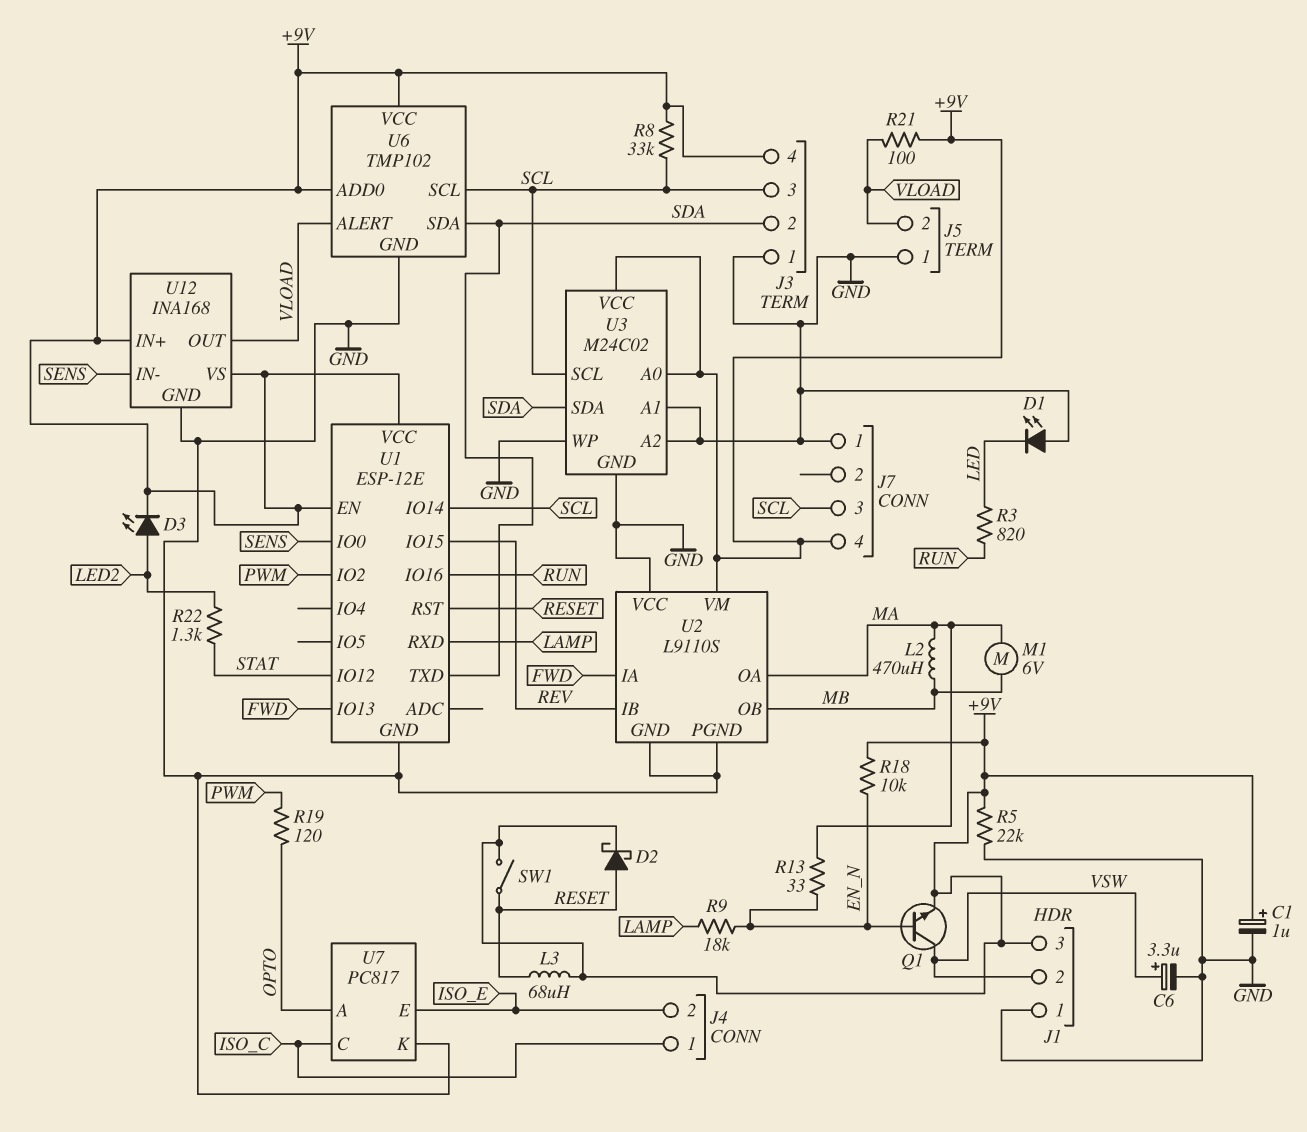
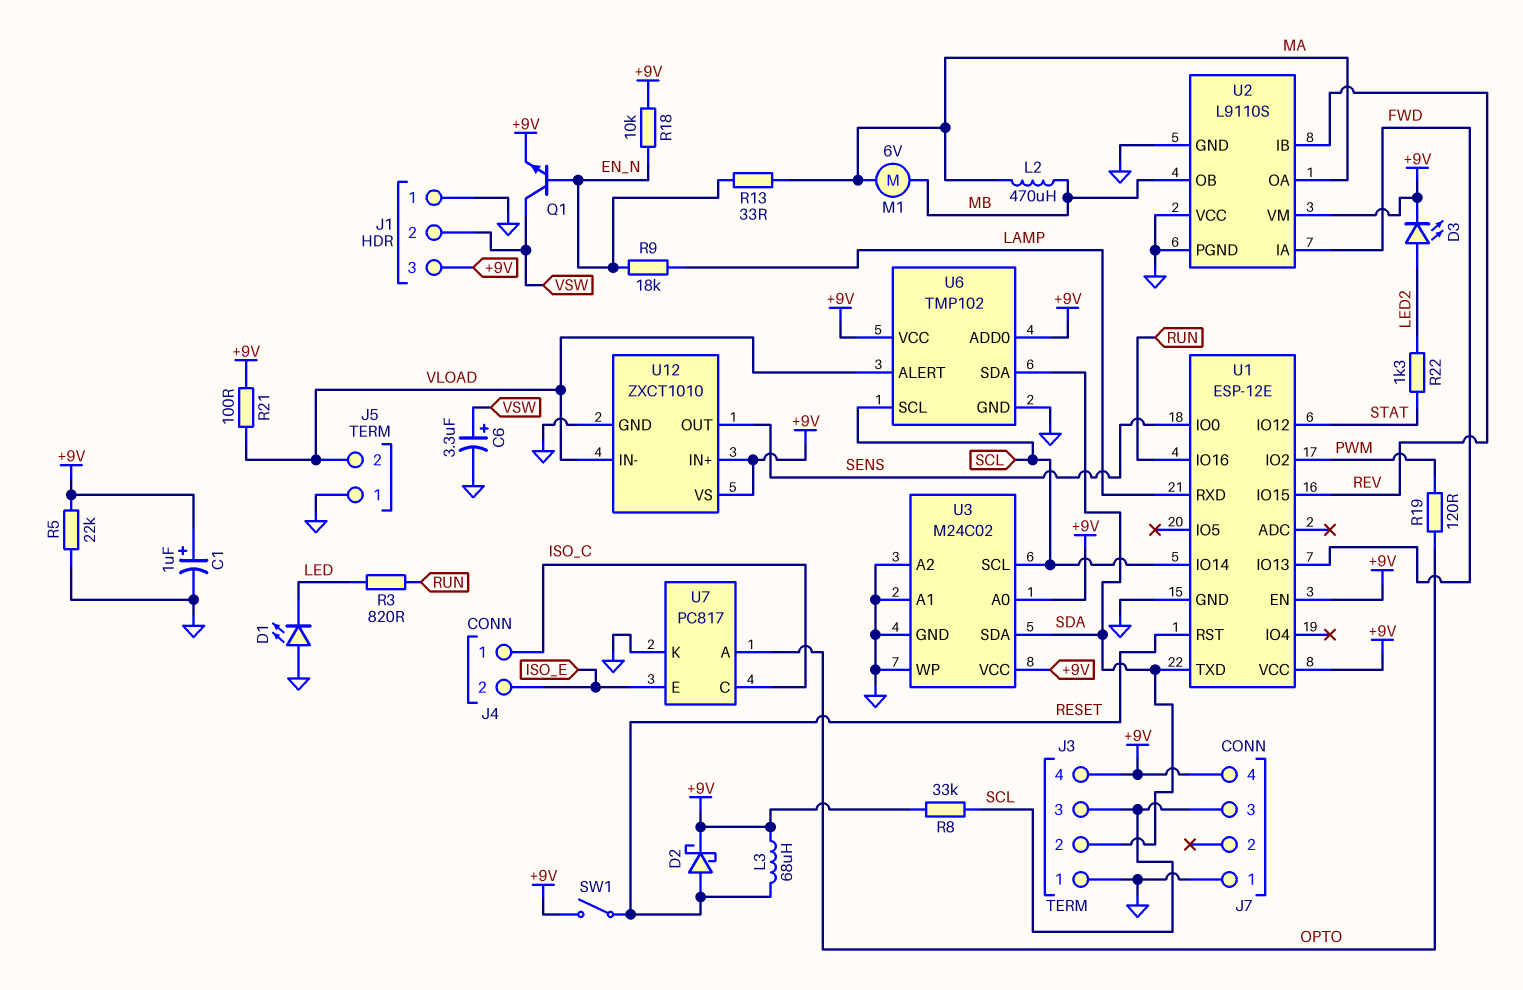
U12: INA168 -> ZXCT1010
U12 pin IN-: SENS -> VLOAD
U12 pin OUT: VLOAD -> SENS

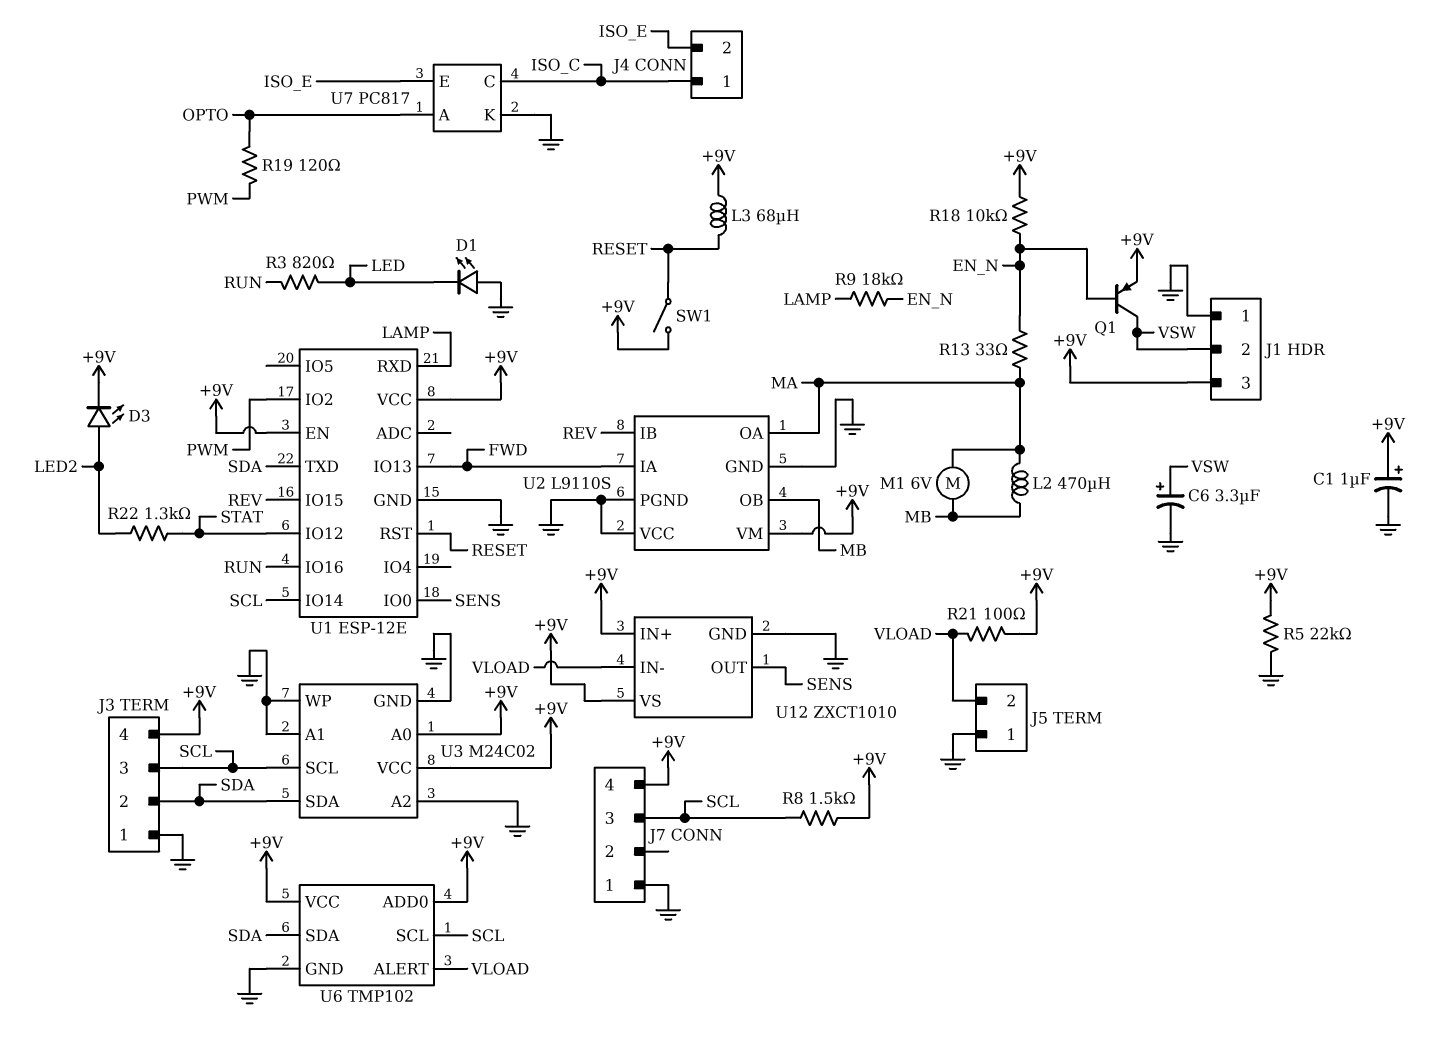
D2: schottky (A RESET, K +9V) -> none
Q1: NPN (B EN_N, C VSW, E +9V) -> PNP (B EN_N, C VSW, E +9V)
R8: 33k (+9V, SCL) -> 1.5k (+9V, SCL)

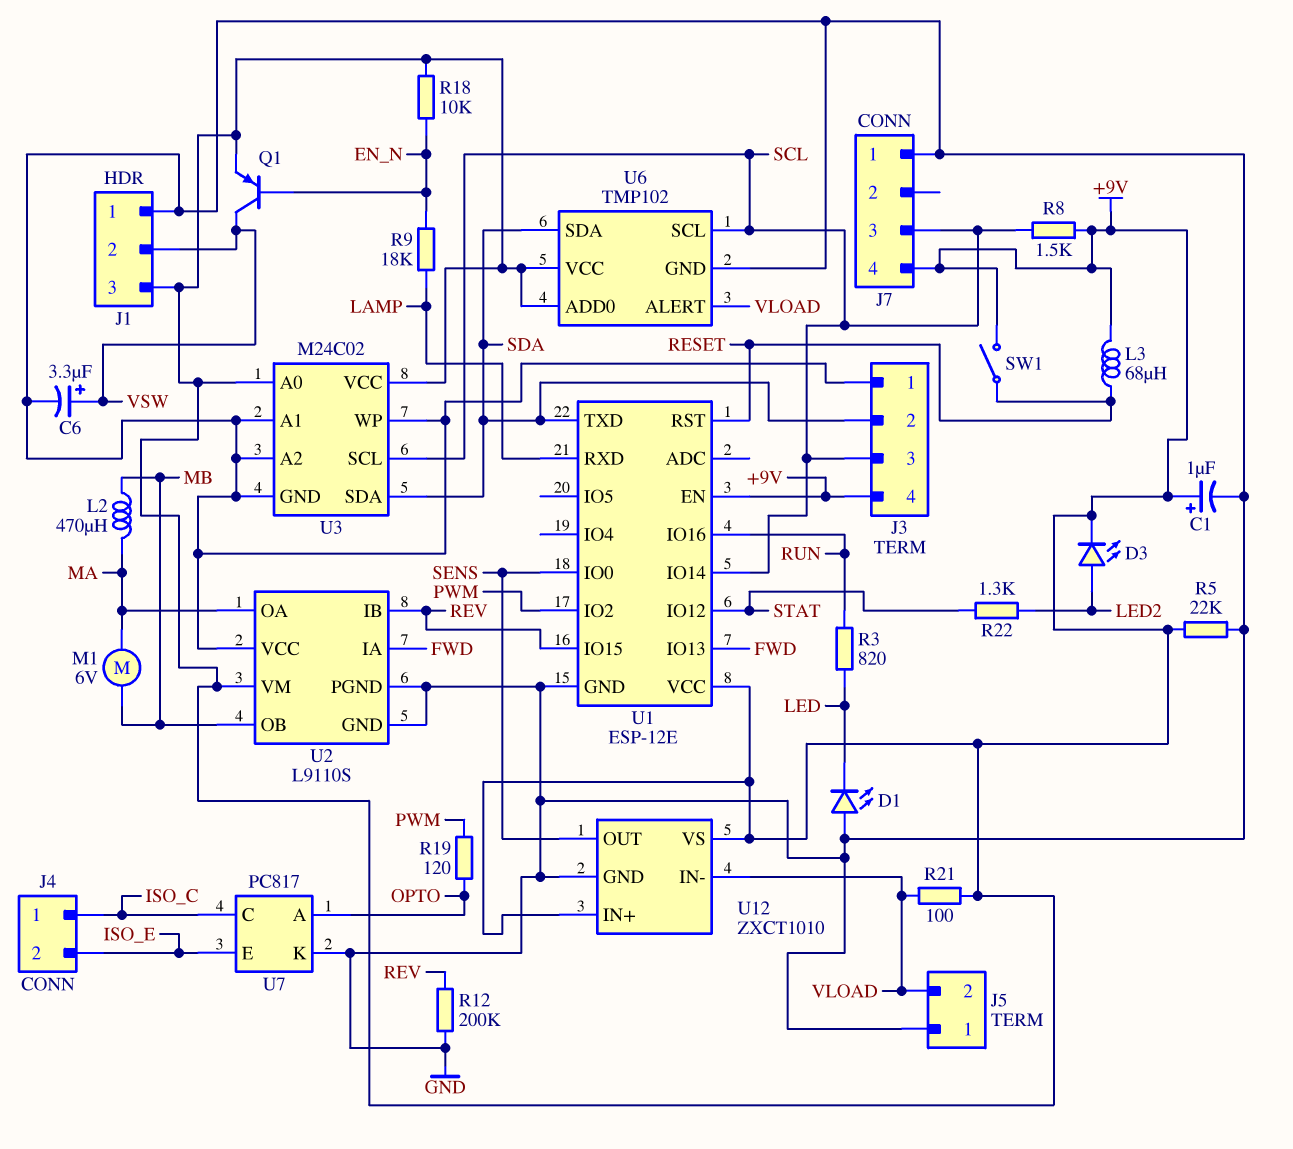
R12: none -> 200k (GND, REV)
R13: 33 (EN_N, MA) -> none

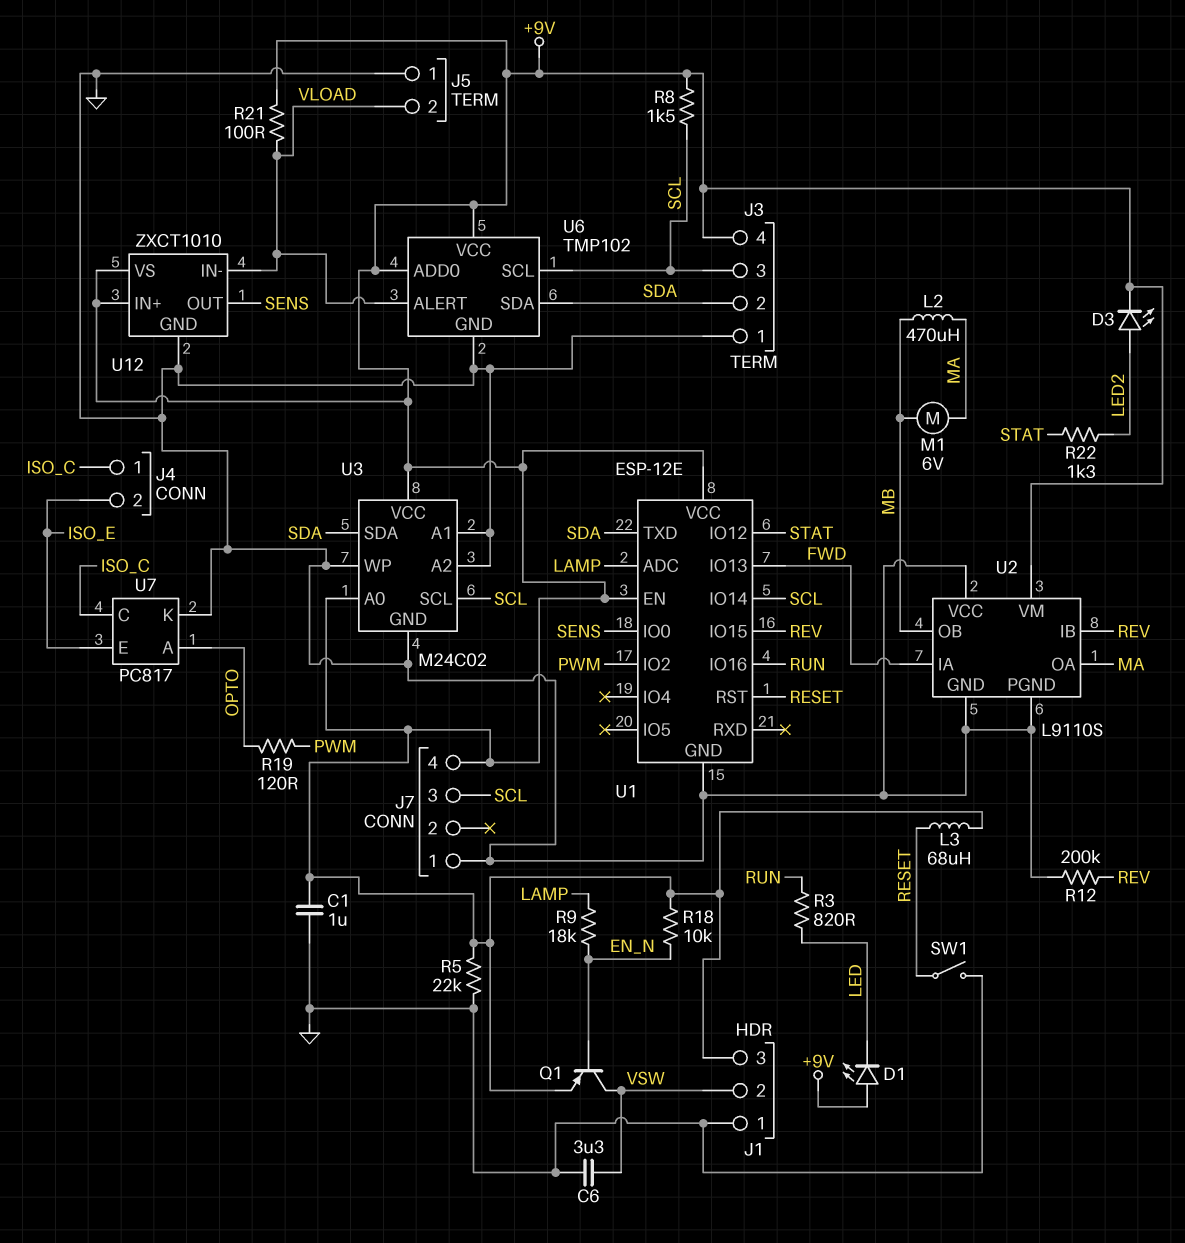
C1: 1uF (plus +9V, minus GND) -> 1uF (+9V, GND)
C6: 3.3uF (plus VSW, minus GND) -> 3.3uF (GND, VSW)
D1: LED (A GND, K LED) -> LED (A +9V, K LED)
SW1: switch (+9V, RESET) -> switch (GND, RESET)
U1 pin ADC: none -> LAMP
U1 pin RXD: LAMP -> none

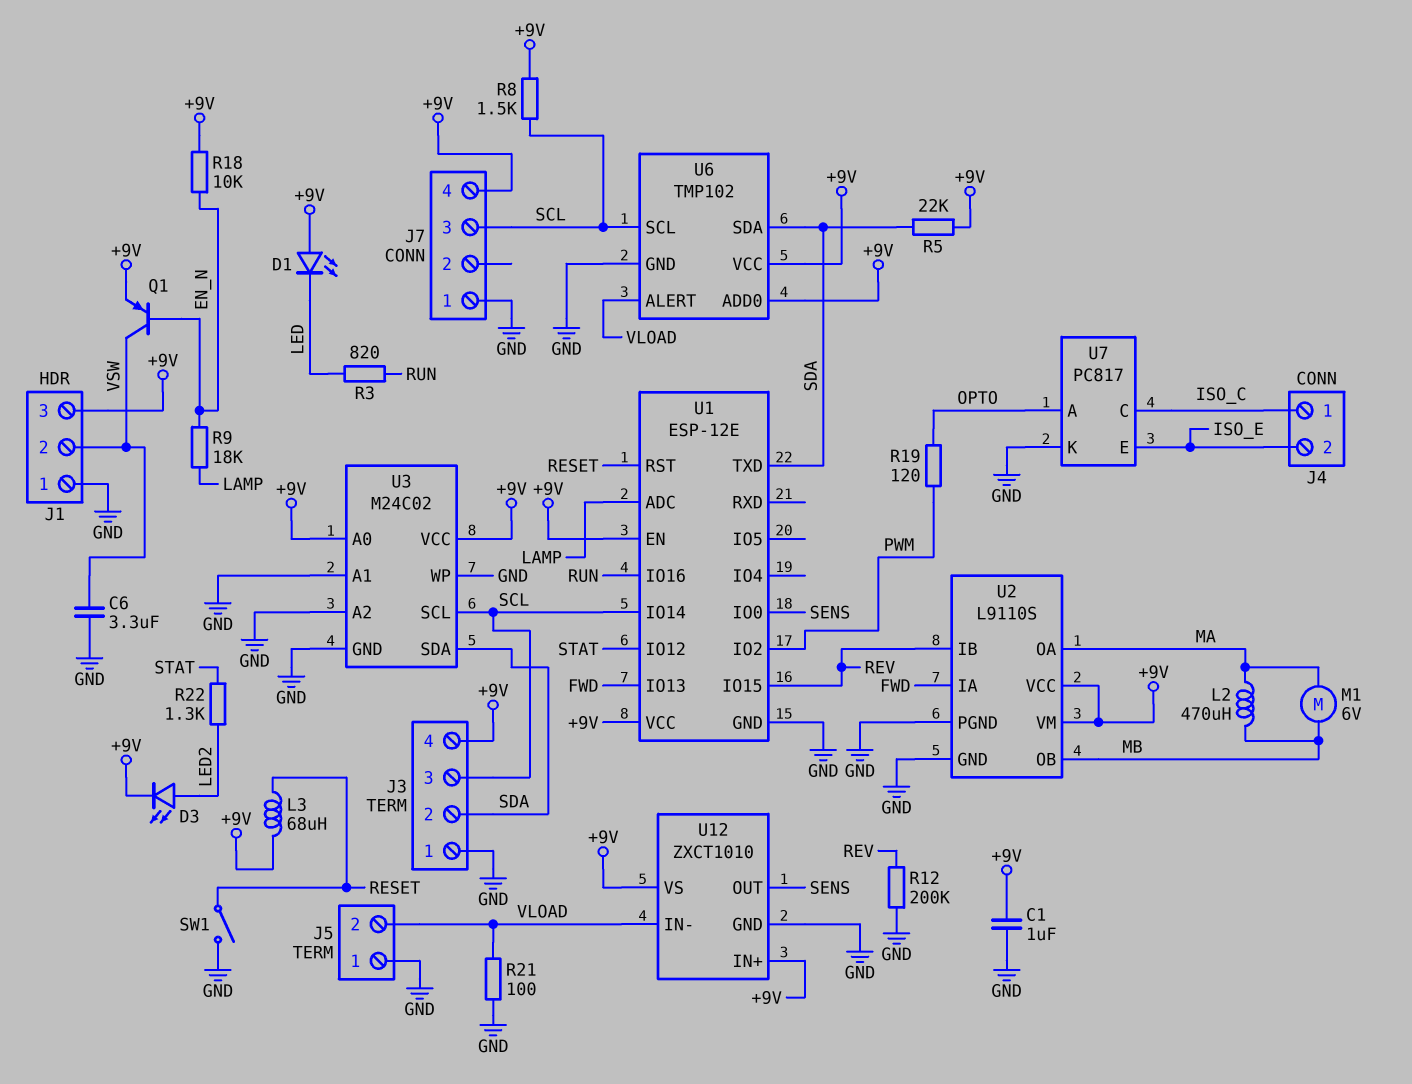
R5: 22k (+9V, GND) -> 22k (+9V, SDA)
R21: 100 (+9V, VLOAD) -> 100 (GND, VLOAD)
U2 pin VCC: GND -> +9V

